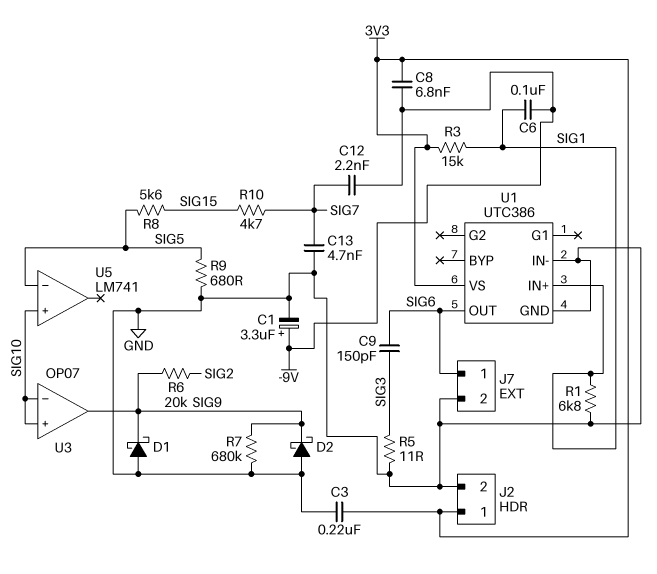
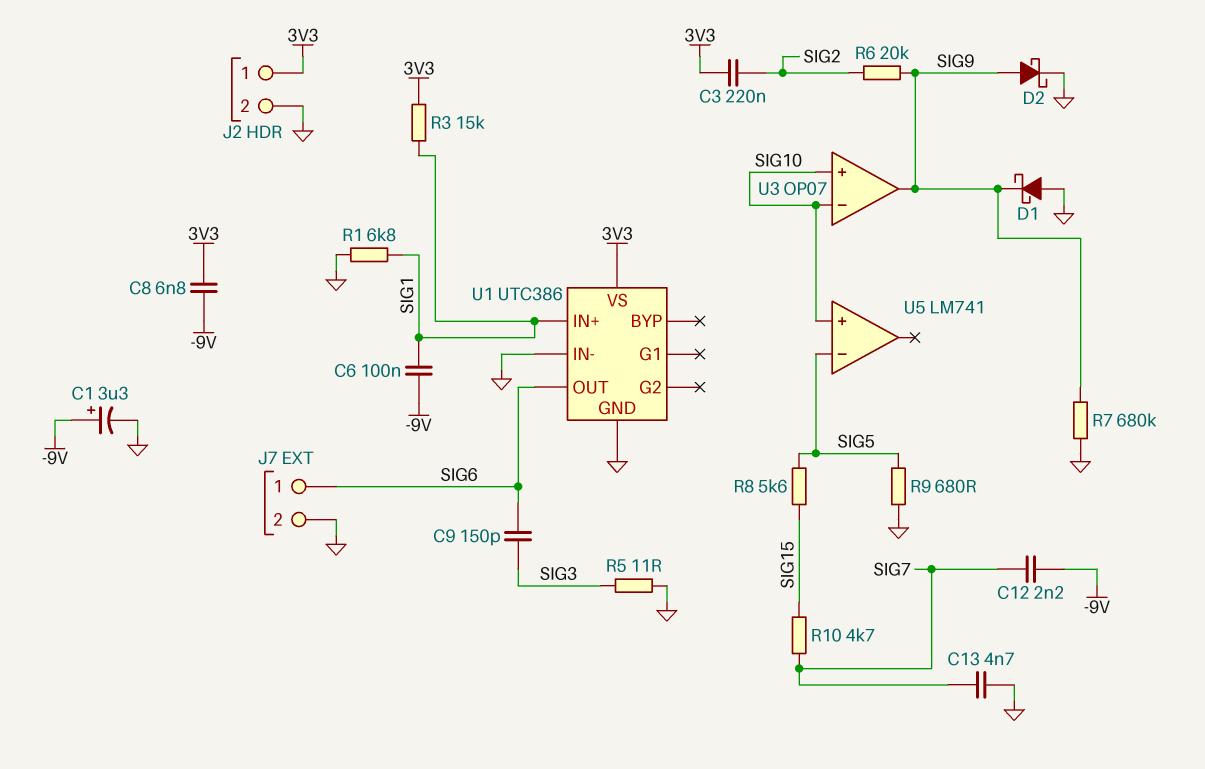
C3: 220nF (3V3, GND) -> 220nF (3V3, SIG2)
D2: schottky (A GND, K SIG9) -> schottky (A SIG9, K GND)

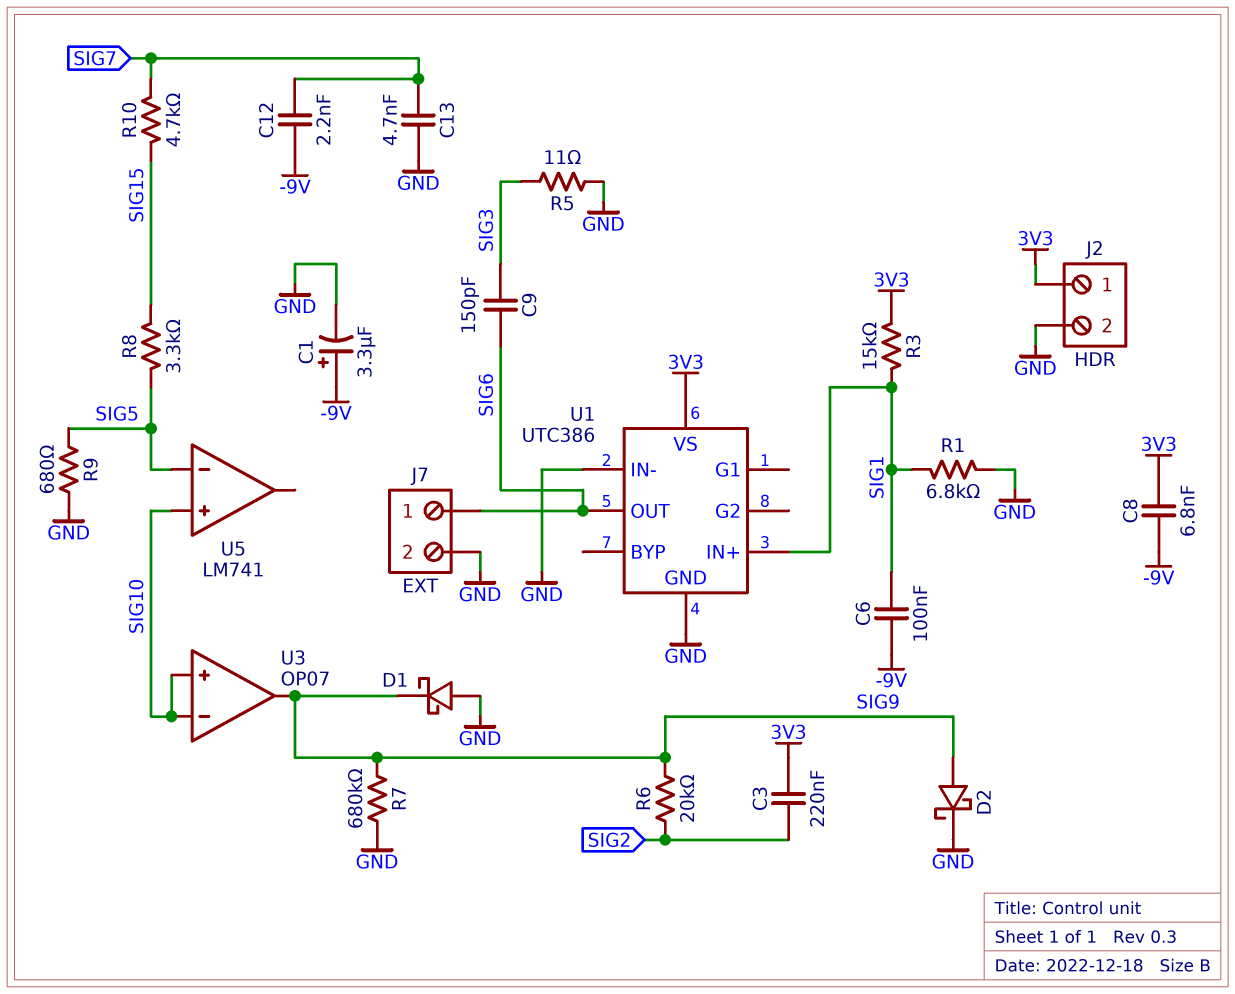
R8: 5.6k (SIG5, SIG15) -> 3.3k (SIG5, SIG15)

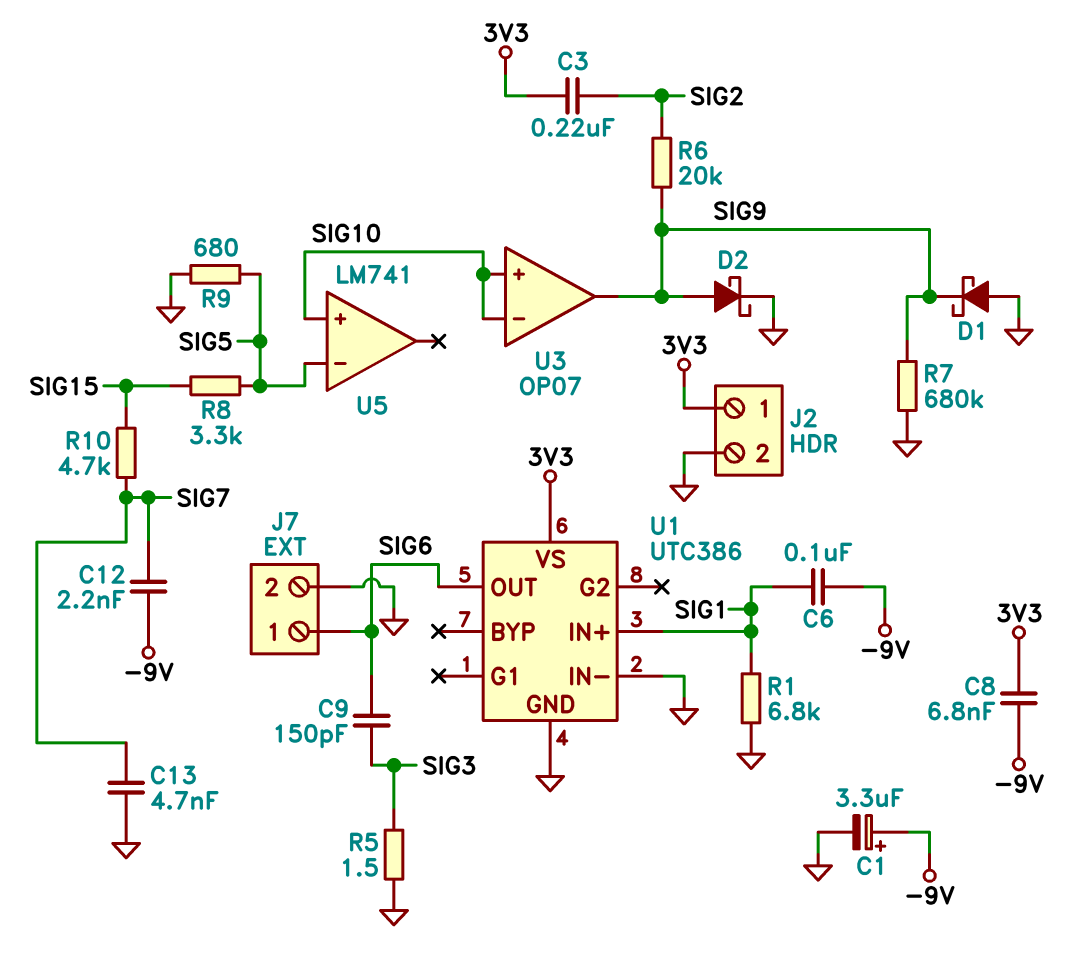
R3: 15k (3V3, SIG1) -> none
R5: 11 (GND, SIG3) -> 1.5 (GND, SIG3)

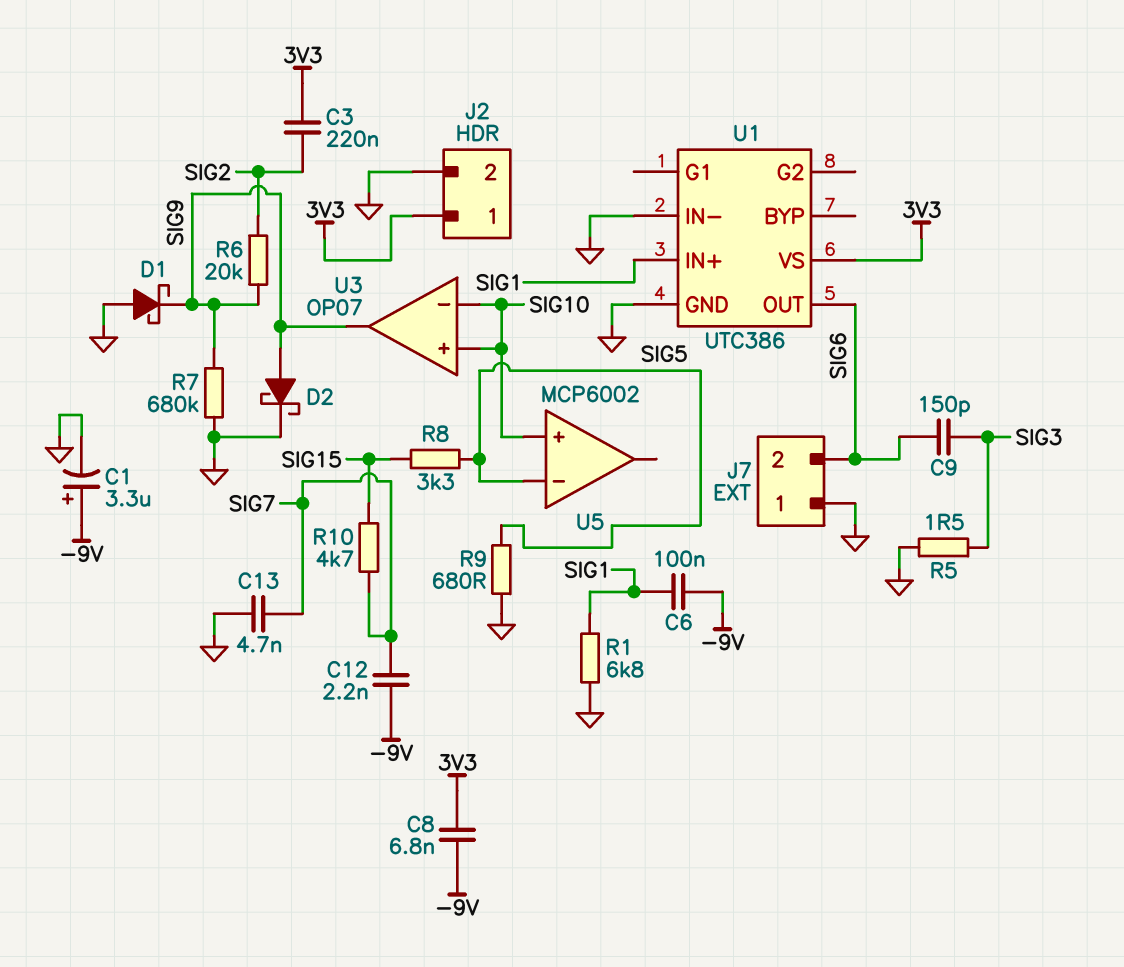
J7 pin 1: SIG6 -> GND
J7 pin 2: GND -> SIG6
U5: LM741 -> MCP6002

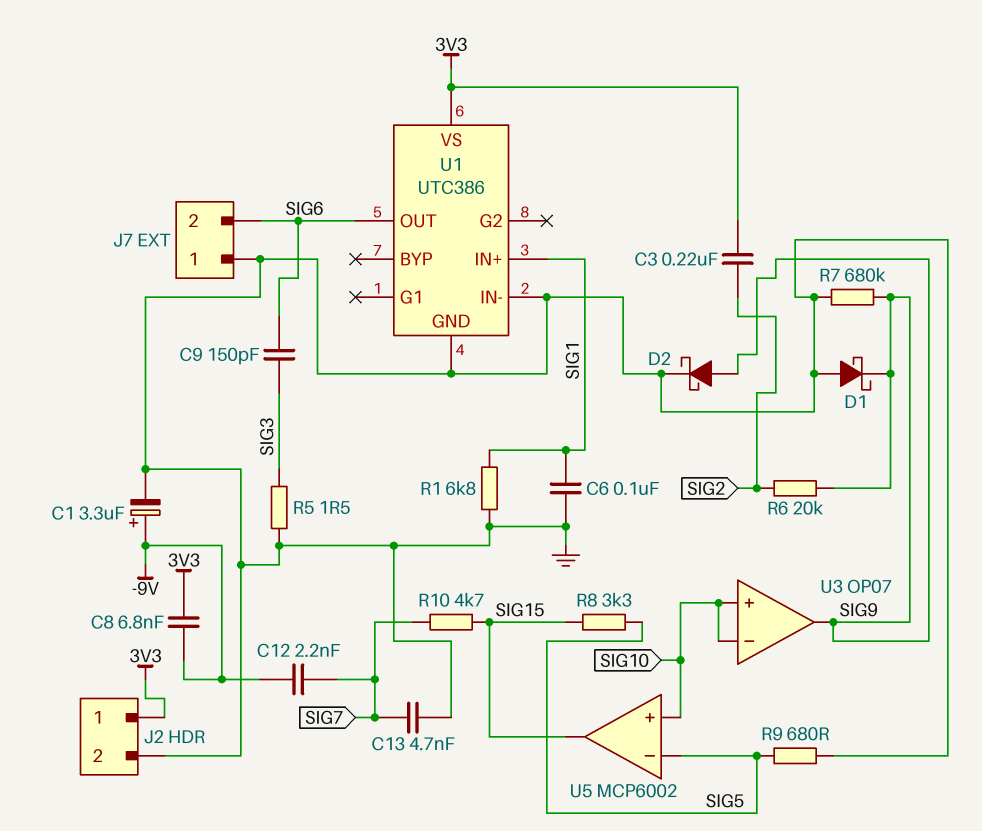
C6: 100nF (-9V, SIG1) -> 100nF (GND, SIG1)
U5 pin out: none -> SIG15

